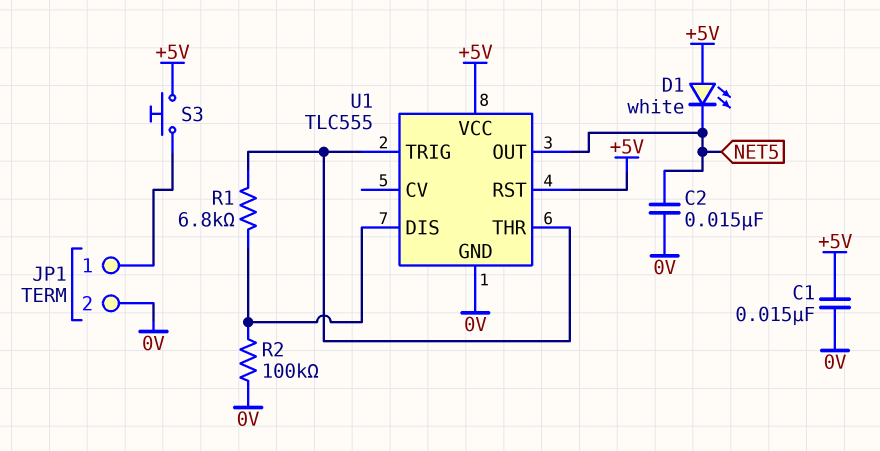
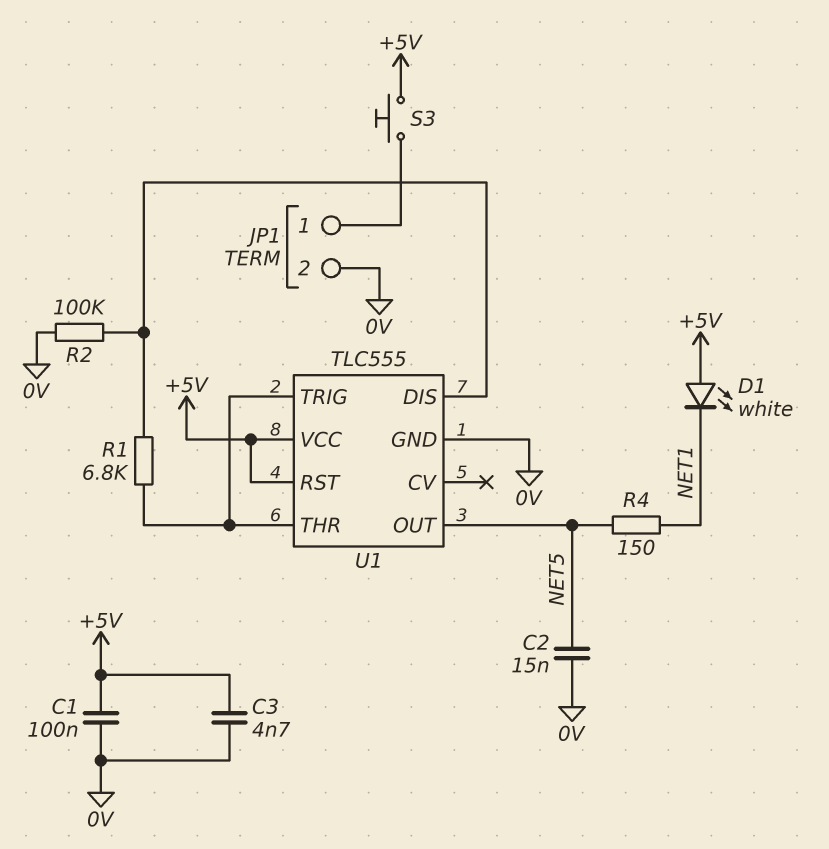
C1: 15nF (+5V, 0V) -> 100nF (+5V, 0V)
C3: none -> 4.7nF (+5V, 0V)
D1: LED white (A +5V, K NET5) -> LED white (A +5V, K NET1)
R4: none -> 150 (NET1, NET5)

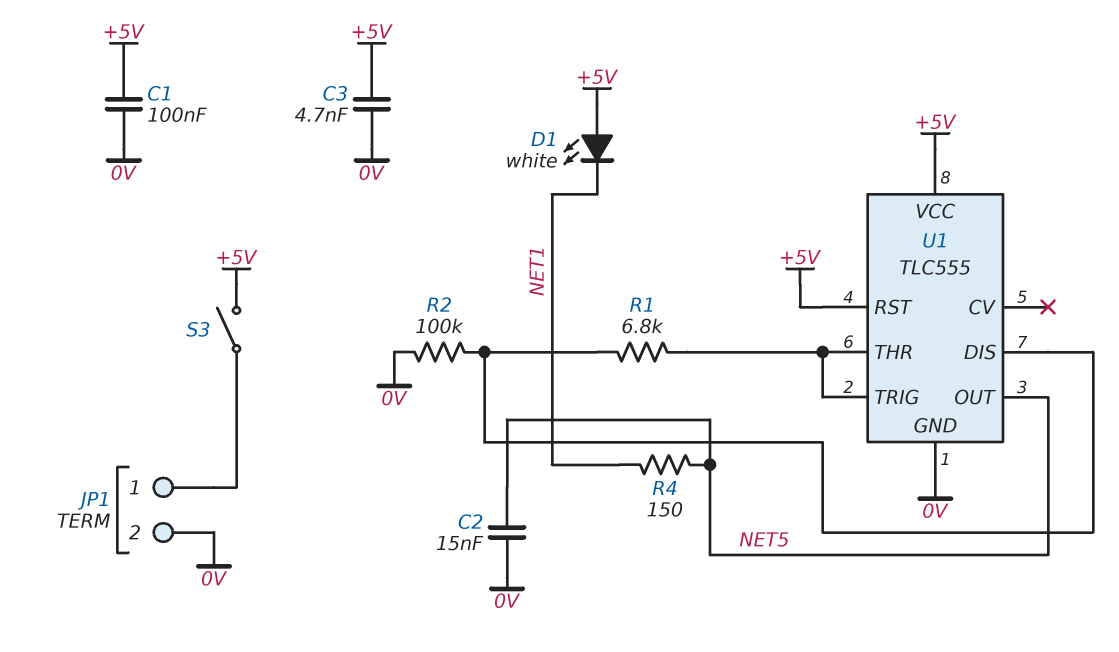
S3: button (+5V, JP1/1) -> switch (+5V, JP1/1)

